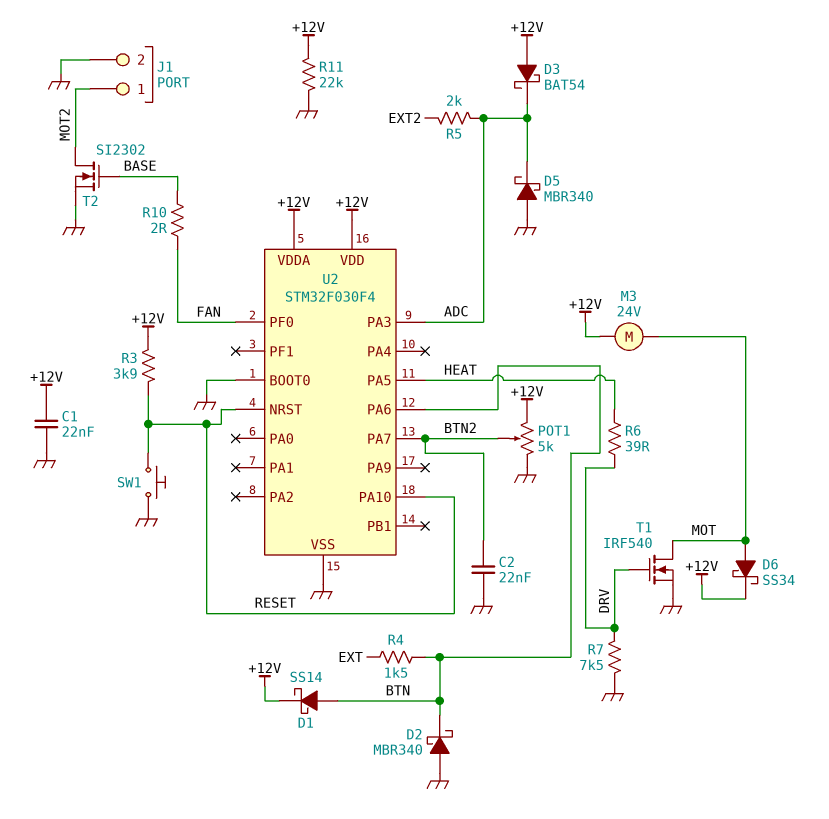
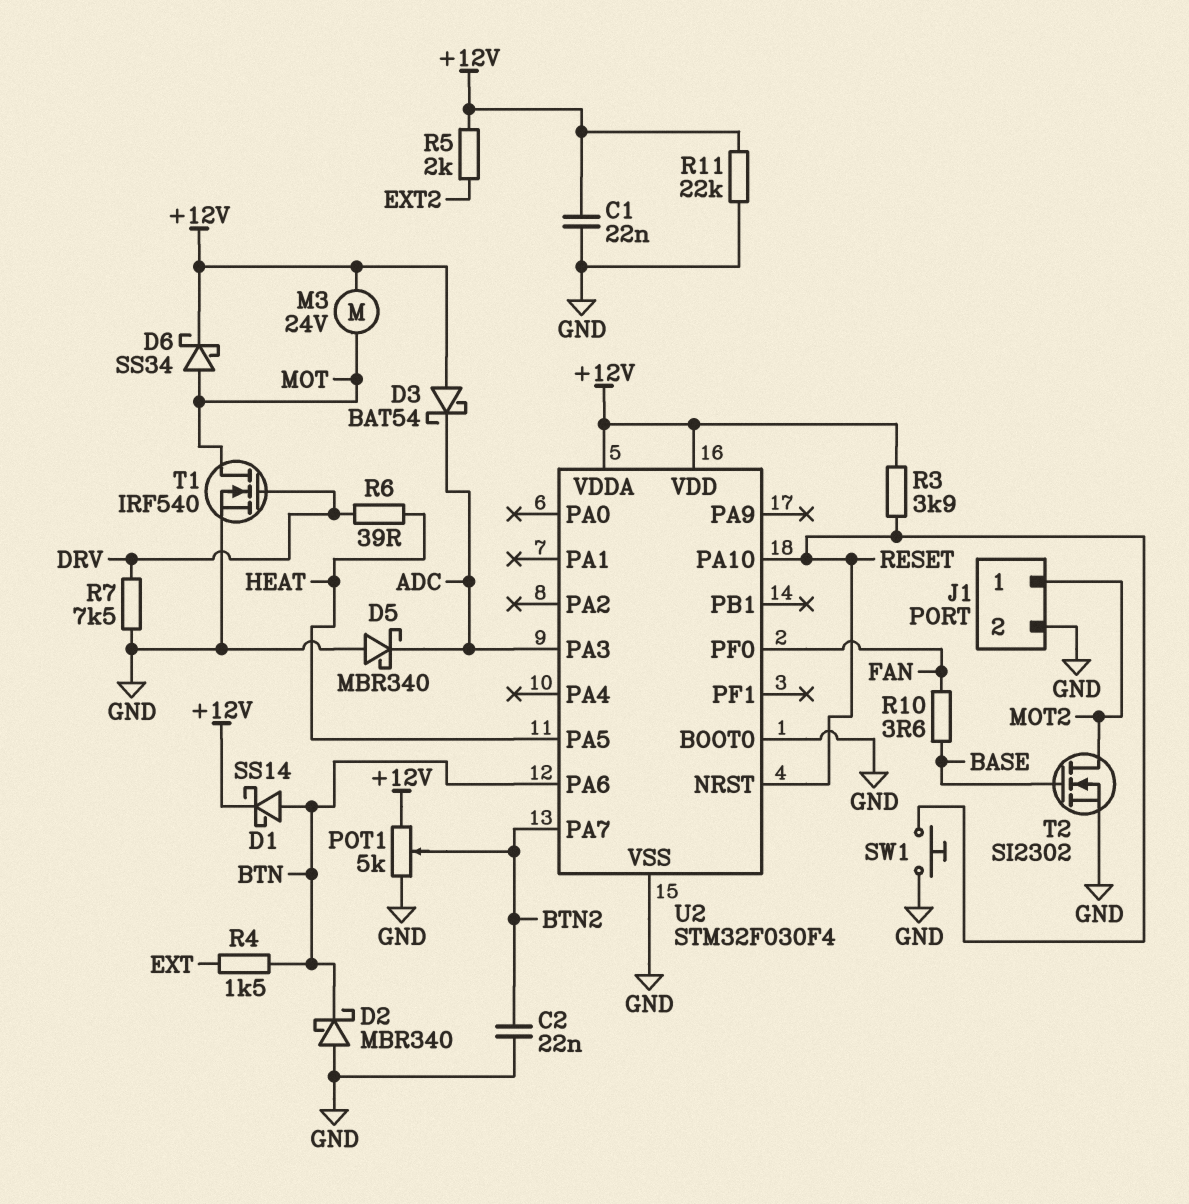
R5: 2k (ADC, EXT2) -> 2k (+12V, EXT2)
R10: 2 (BASE, FAN) -> 3.6 (BASE, FAN)

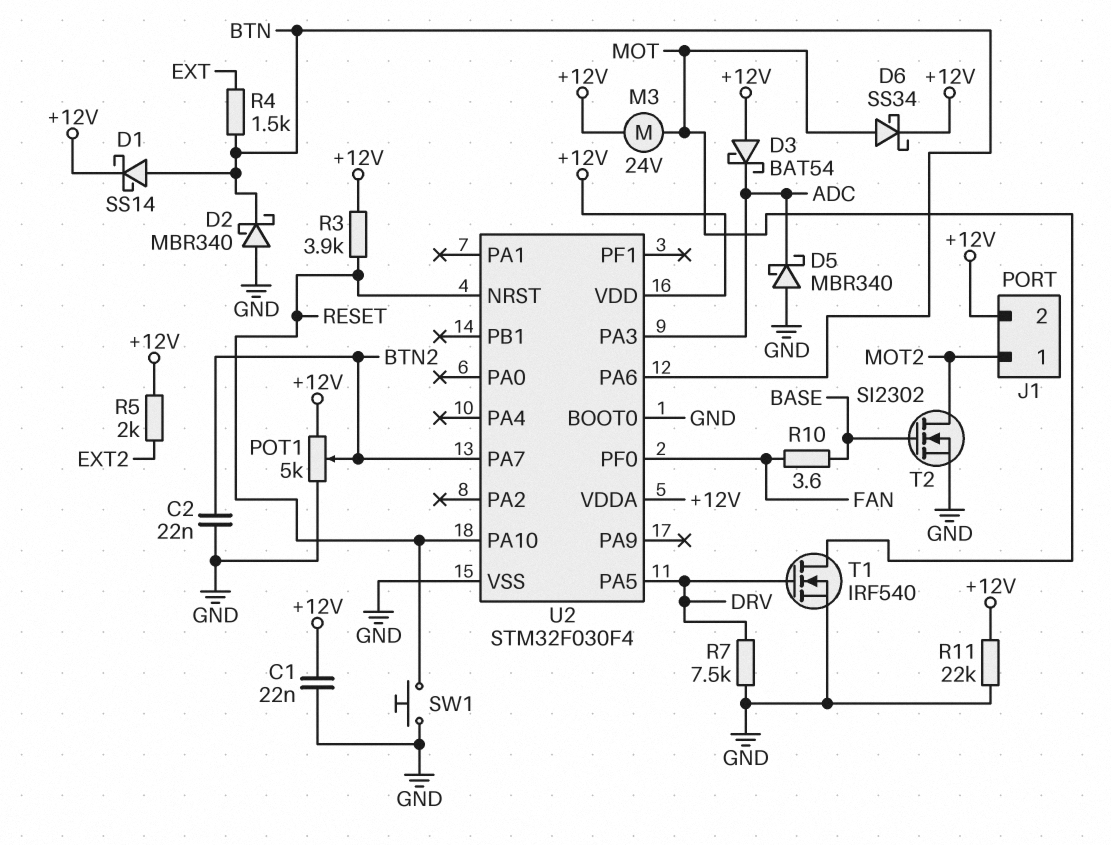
J1 pin 2: GND -> +12V
R6: 39 (DRV, HEAT) -> none
U2 pin PA5: HEAT -> DRV

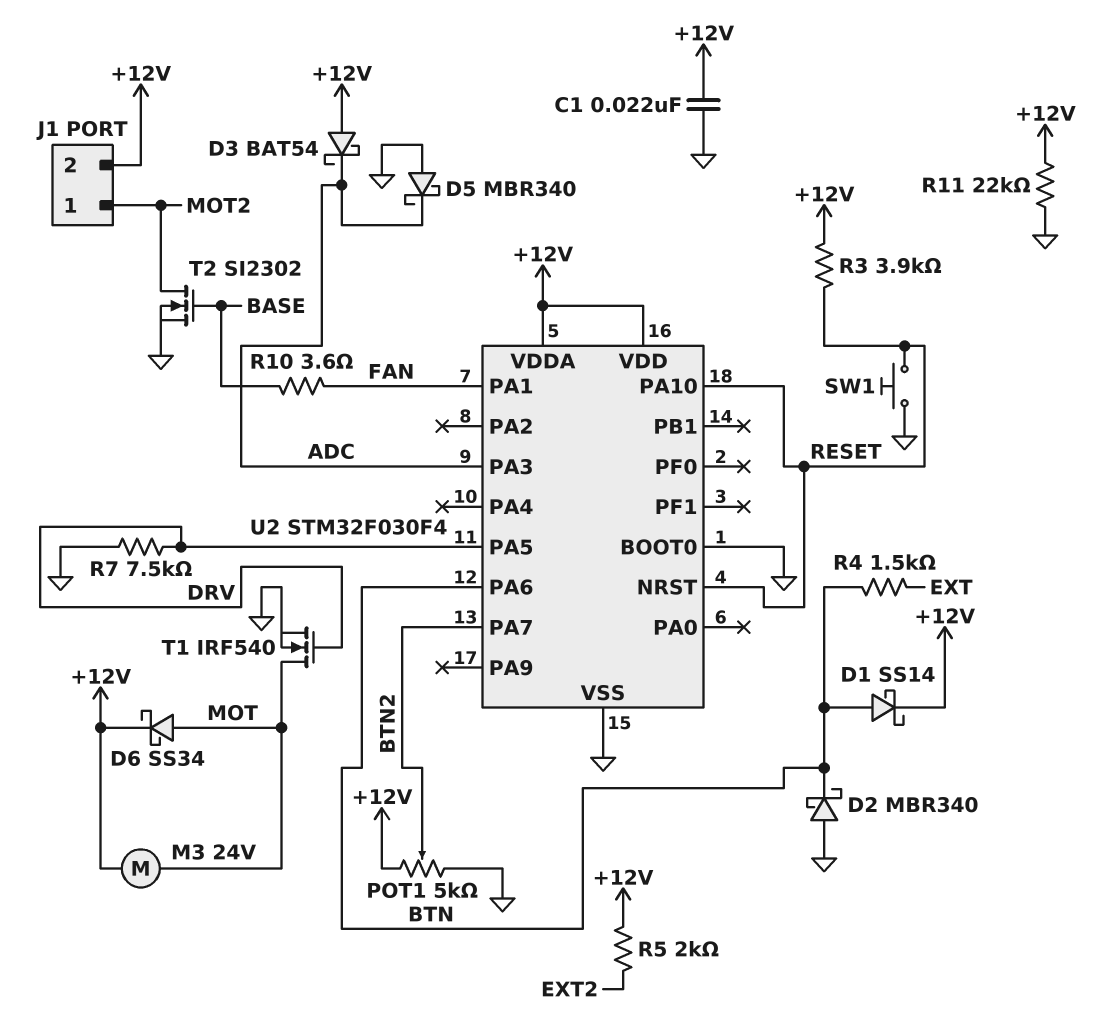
C2: 22nF (BTN2, GND) -> none
U2 pin PA1: none -> FAN
U2 pin PF0: FAN -> none

